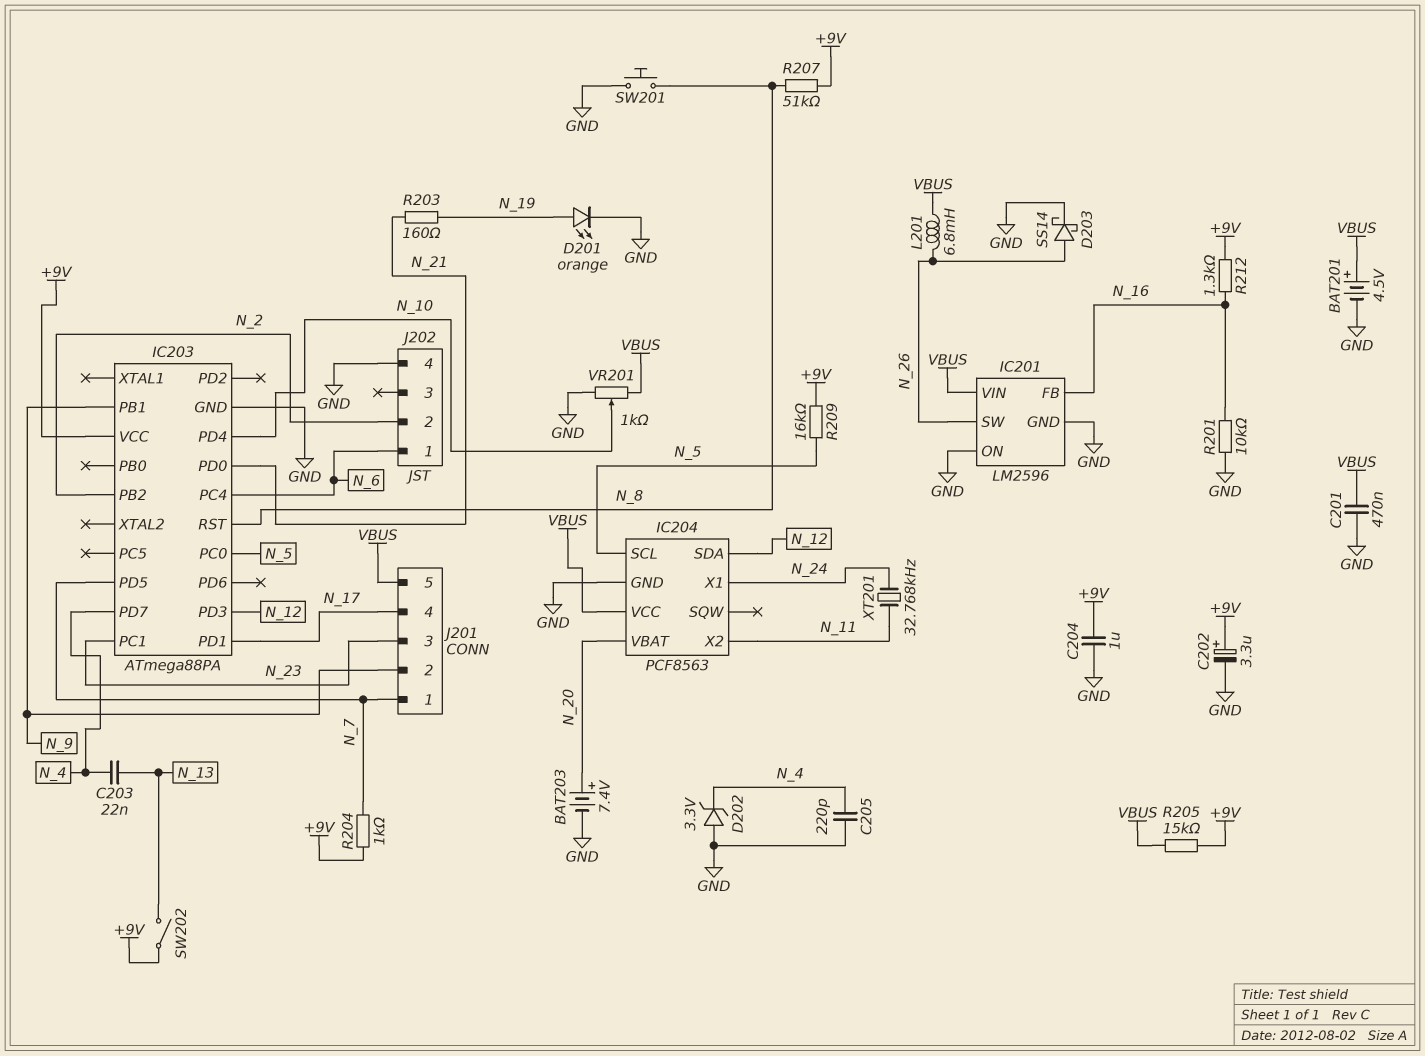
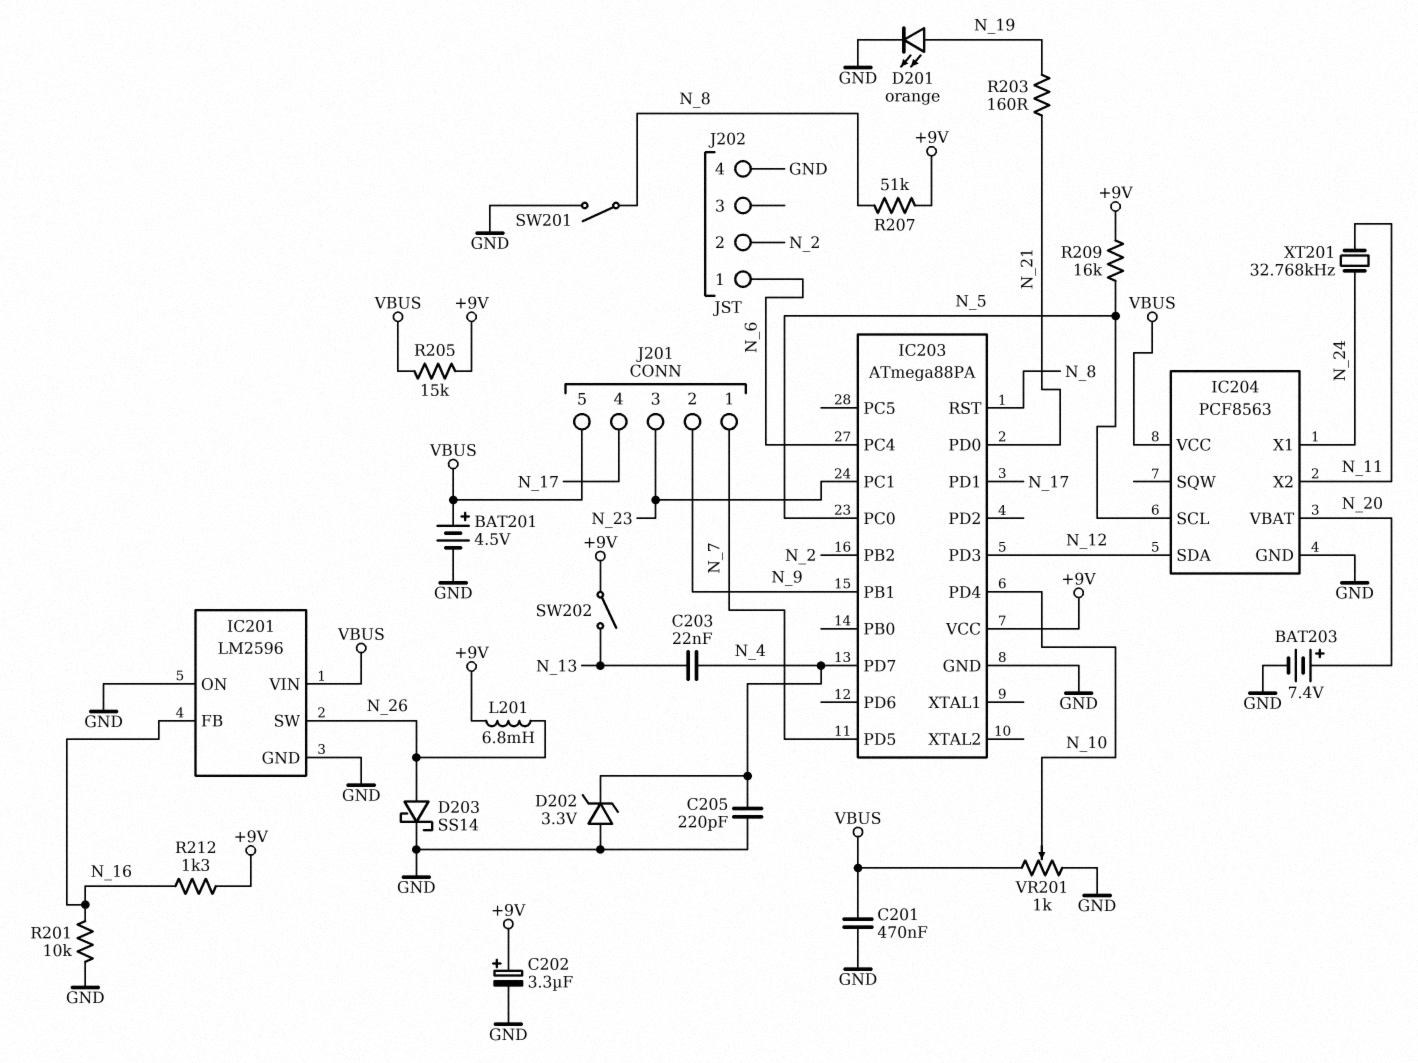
C204: 1uF (+9V, GND) -> none
L201: 6.8mH (N_26, VBUS) -> 6.8mH (+9V, N_26)
R204: 1k (+9V, N_7) -> none
SW201: button (GND, N_8) -> switch (GND, N_8)

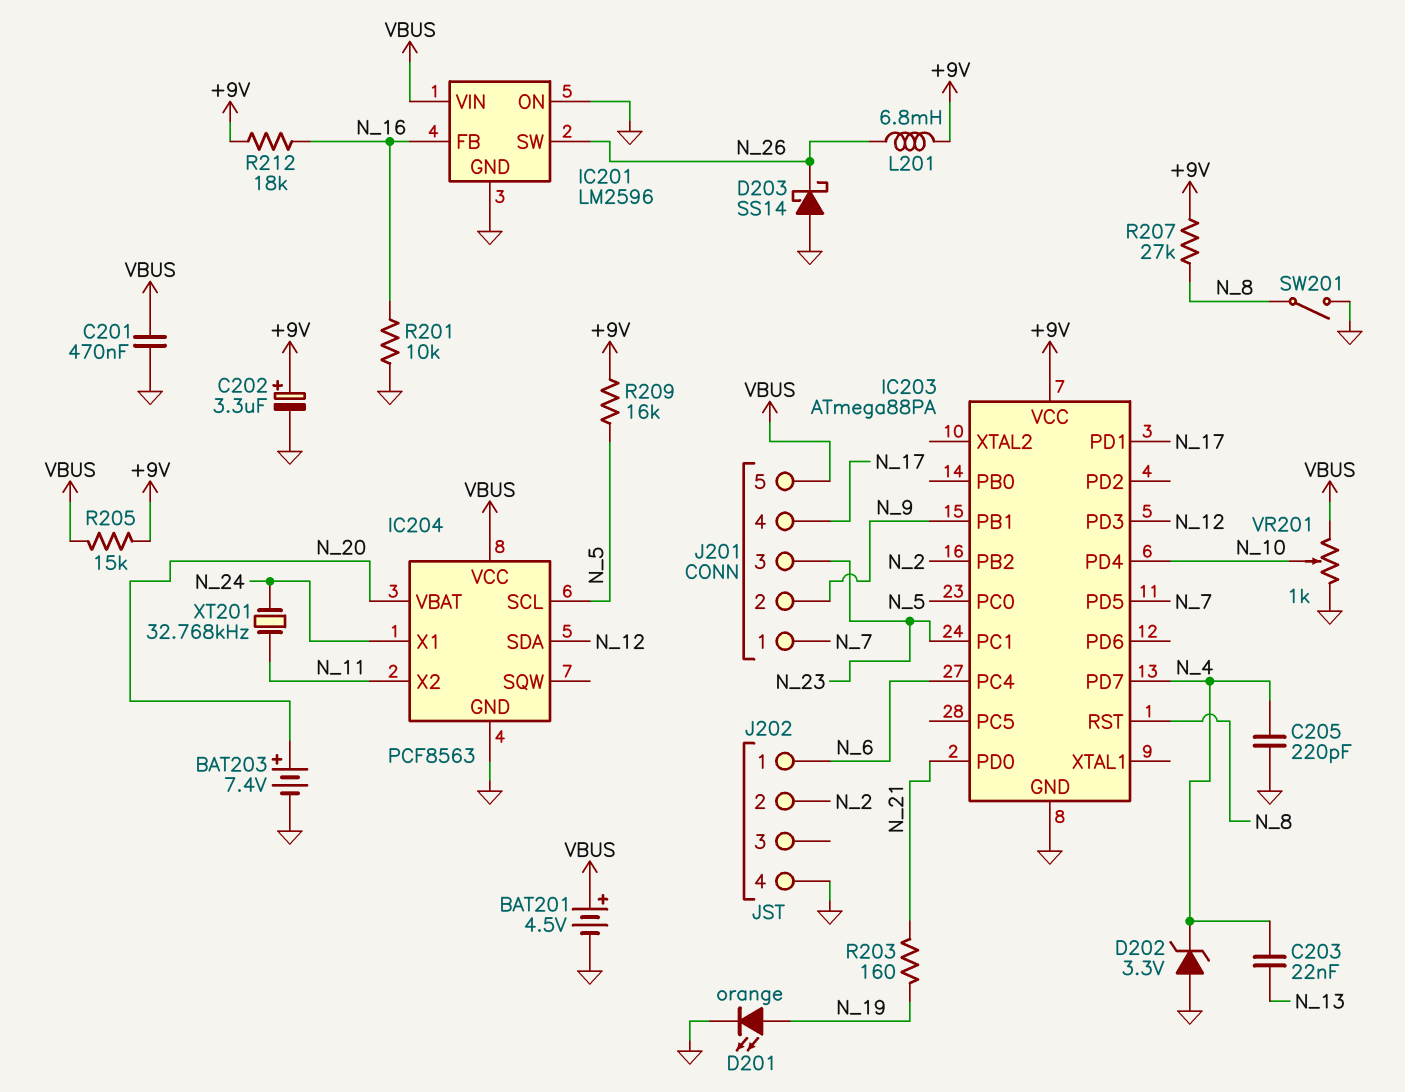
D203: schottky SS14 (A N_26, K GND) -> schottky SS14 (A GND, K N_26)
R207: 51k (+9V, N_8) -> 27k (+9V, N_8)
R212: 1.3k (+9V, N_16) -> 18k (+9V, N_16)
SW202: switch (+9V, N_13) -> none

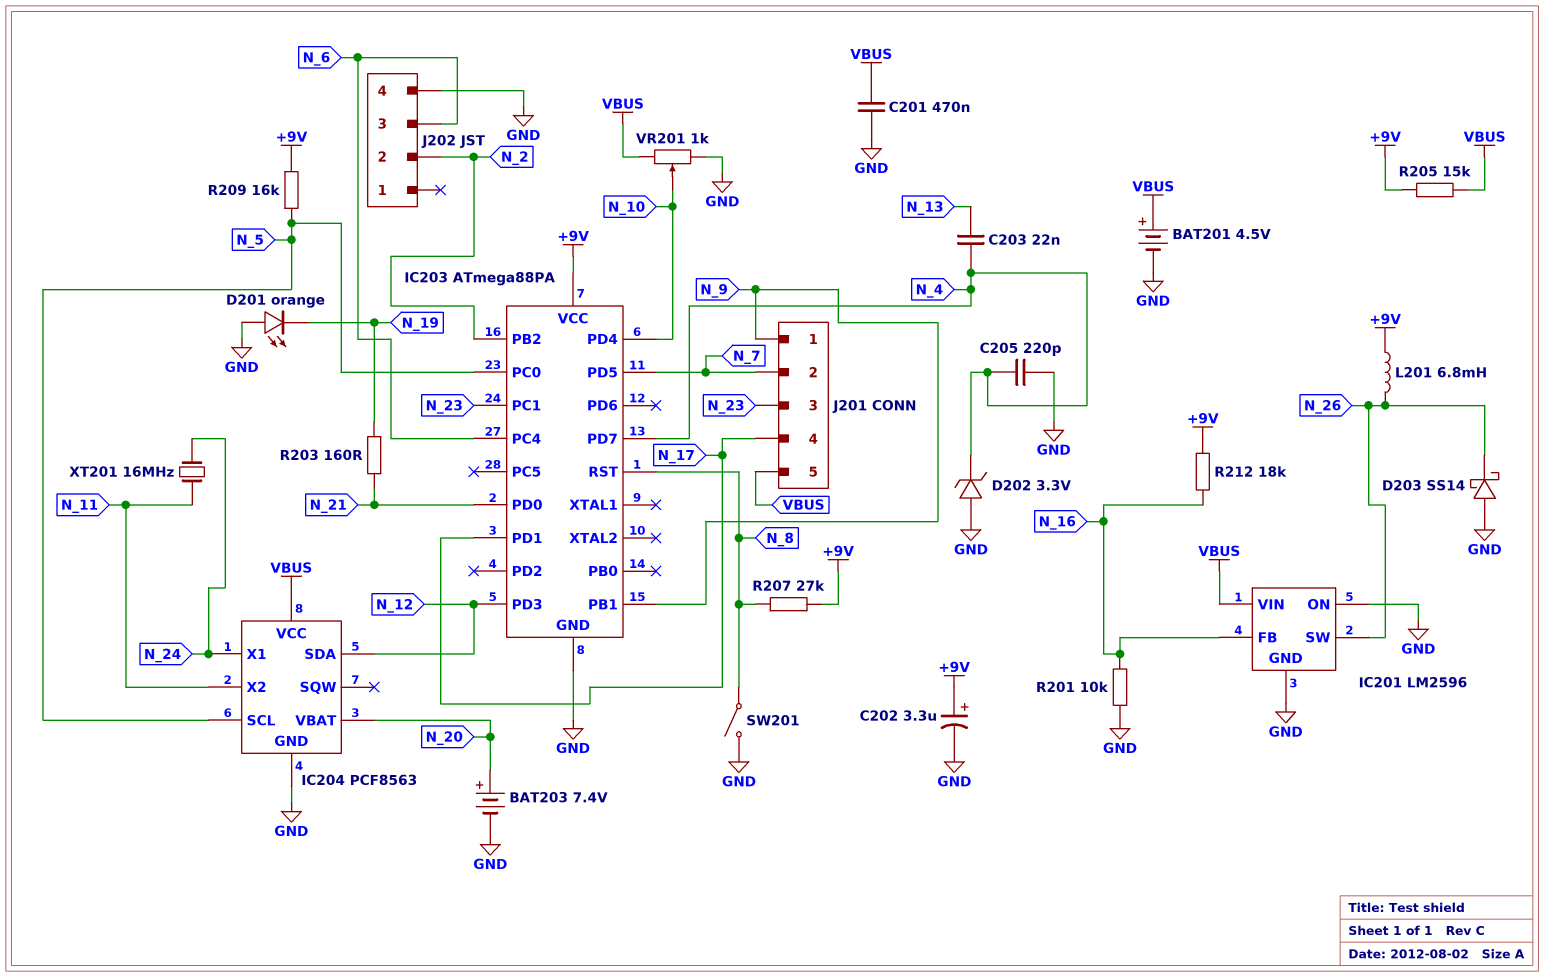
D201: LED orange (A N_19, K GND) -> LED orange (A GND, K N_19)
J201 pin 1: N_7 -> N_9
J201 pin 2: N_9 -> N_7
J202 pin 1: N_6 -> none
J202 pin 3: none -> N_6
XT201: 32.768kHz (N_11, N_24) -> 16MHz (N_11, N_24)

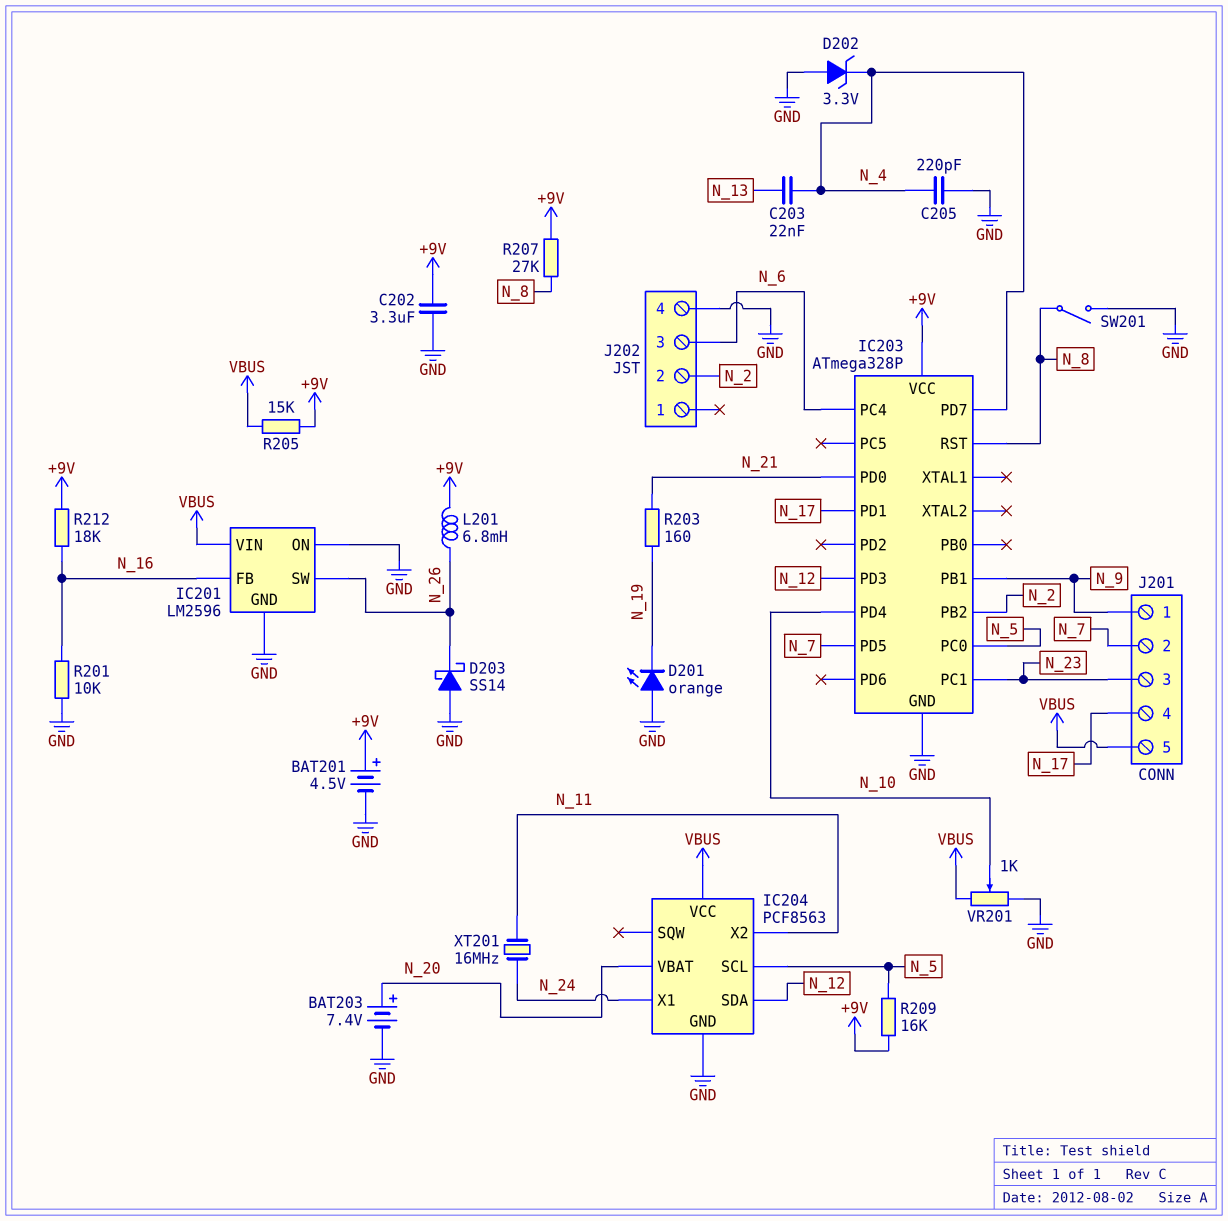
BAT201: 4.5V (plus VBUS, minus GND) -> 4.5V (plus +9V, minus GND)
C201: 470nF (GND, VBUS) -> none
C202: 3.3uF (plus +9V, minus GND) -> 3.3uF (+9V, GND)
IC203: ATmega88PA -> ATmega328P

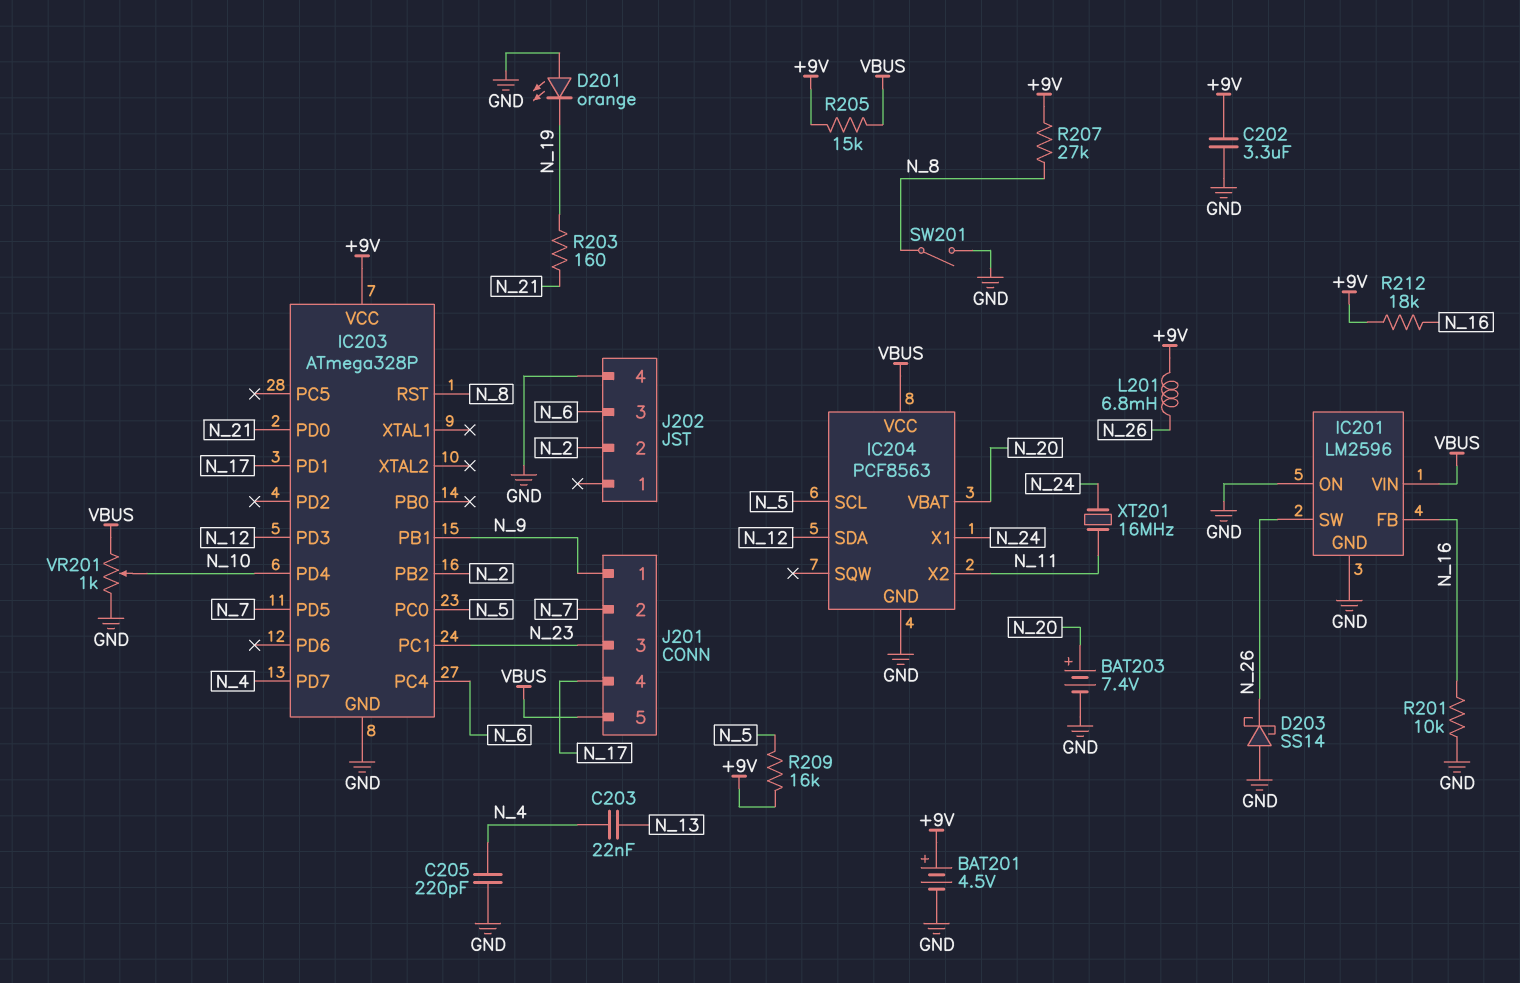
D202: zener 3.3V (A GND, K N_4) -> none

